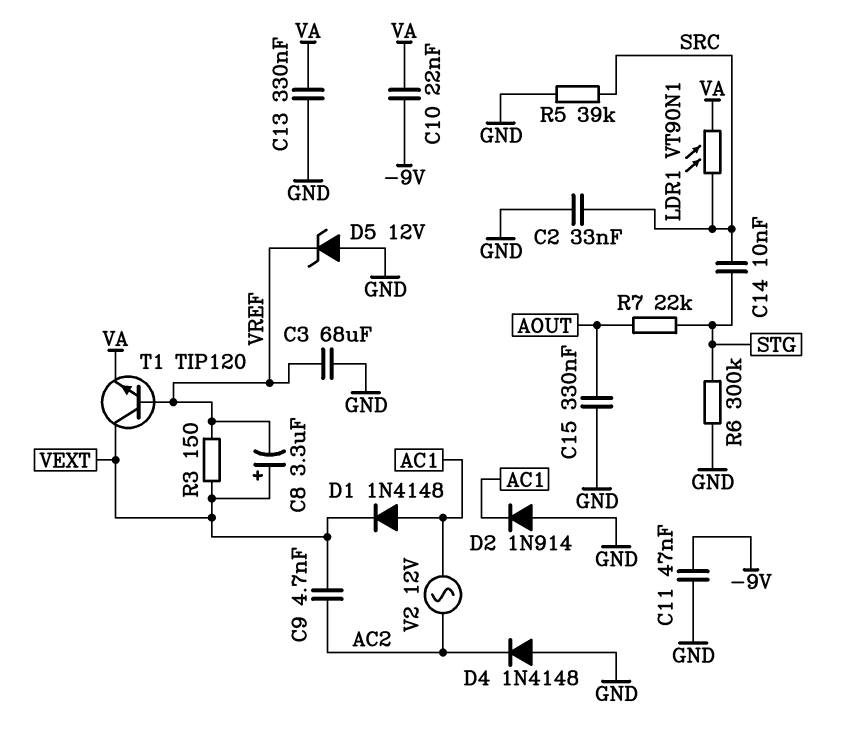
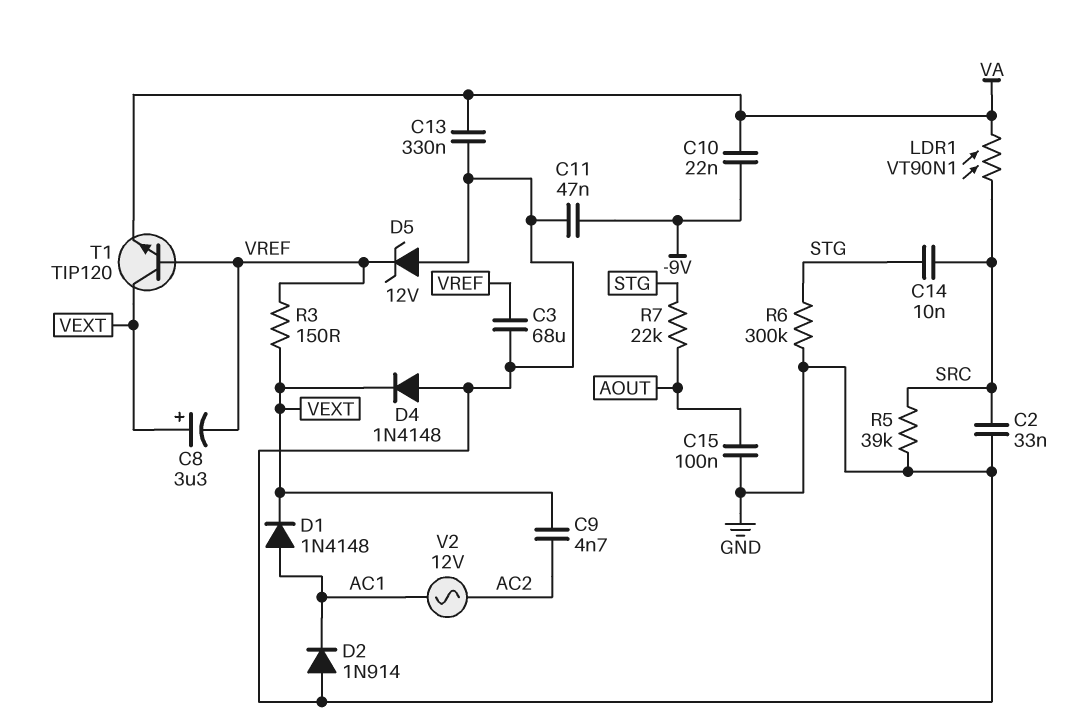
C15: 330nF (AOUT, GND) -> 100nF (AOUT, GND)
D4: diode 1N4148 (A GND, K AC2) -> diode 1N4148 (A GND, K VEXT)

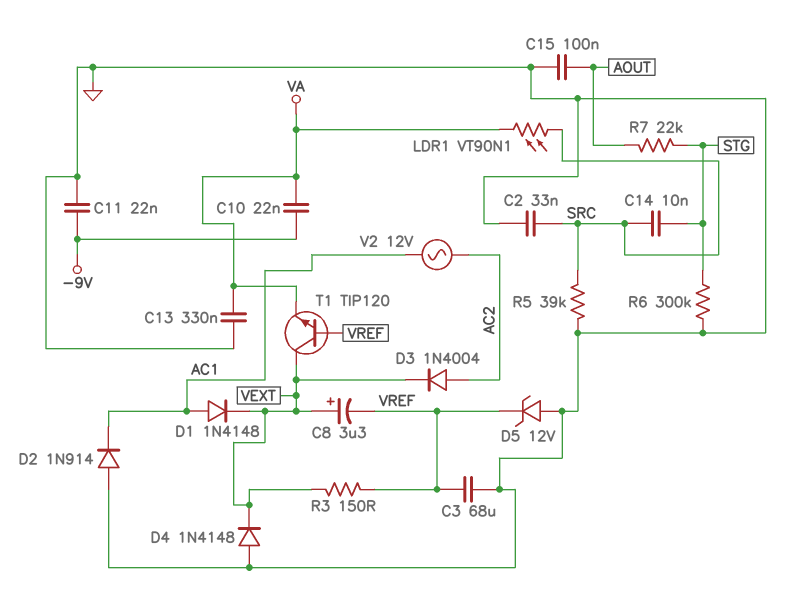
C9: 4.7nF (AC2, VEXT) -> none
C11: 47nF (-9V, GND) -> 22nF (-9V, GND)
D3: none -> diode 1N4004 (A AC2, K VEXT)

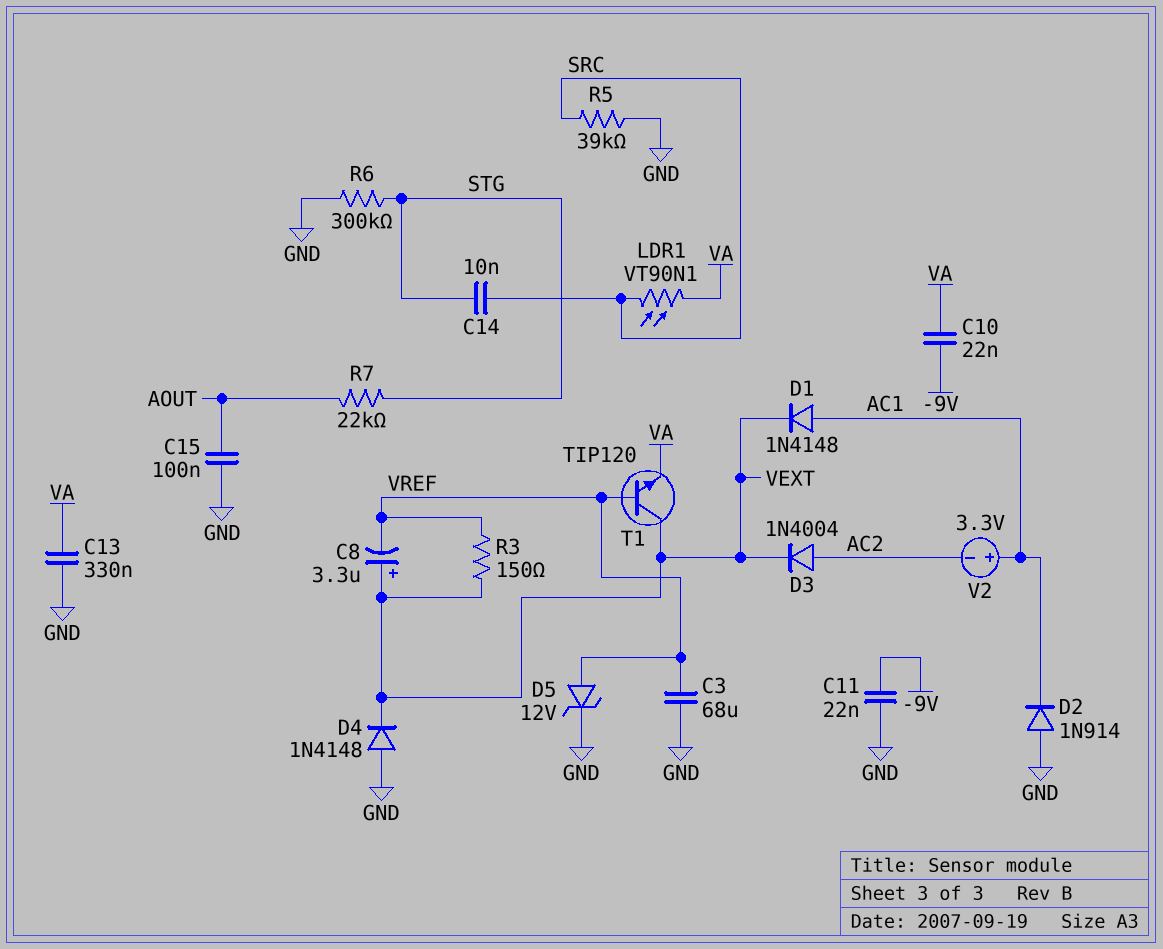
C2: 33nF (GND, SRC) -> none
D5: zener 12V (A GND, K VREF) -> zener 12V (A VREF, K GND)
V2: AC 12V (AC1, AC2) -> 3.3V (plus AC1, minus AC2)

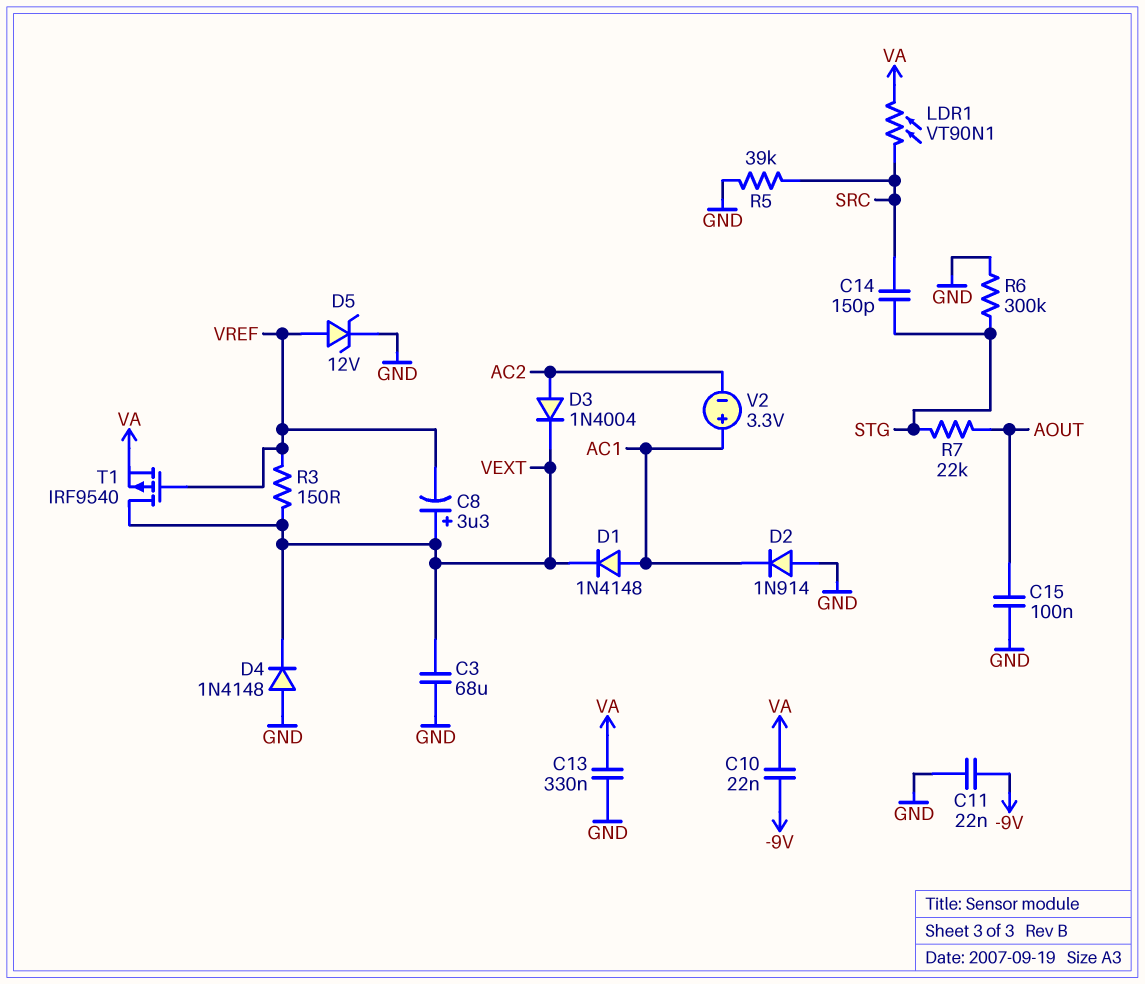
C3: 68uF (GND, VREF) -> 68uF (GND, VEXT)
C14: 10nF (SRC, STG) -> 150pF (SRC, STG)
T1: NPN TIP120 (B VREF, C VEXT, E VA) -> PMOS IRF9540 (G VREF, D VEXT, S VA)

